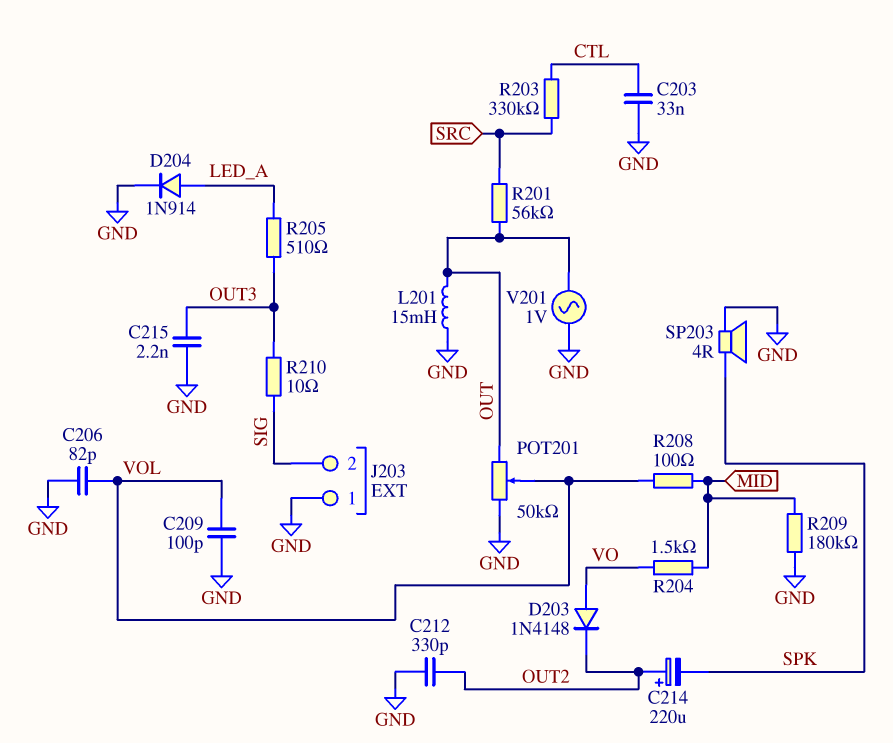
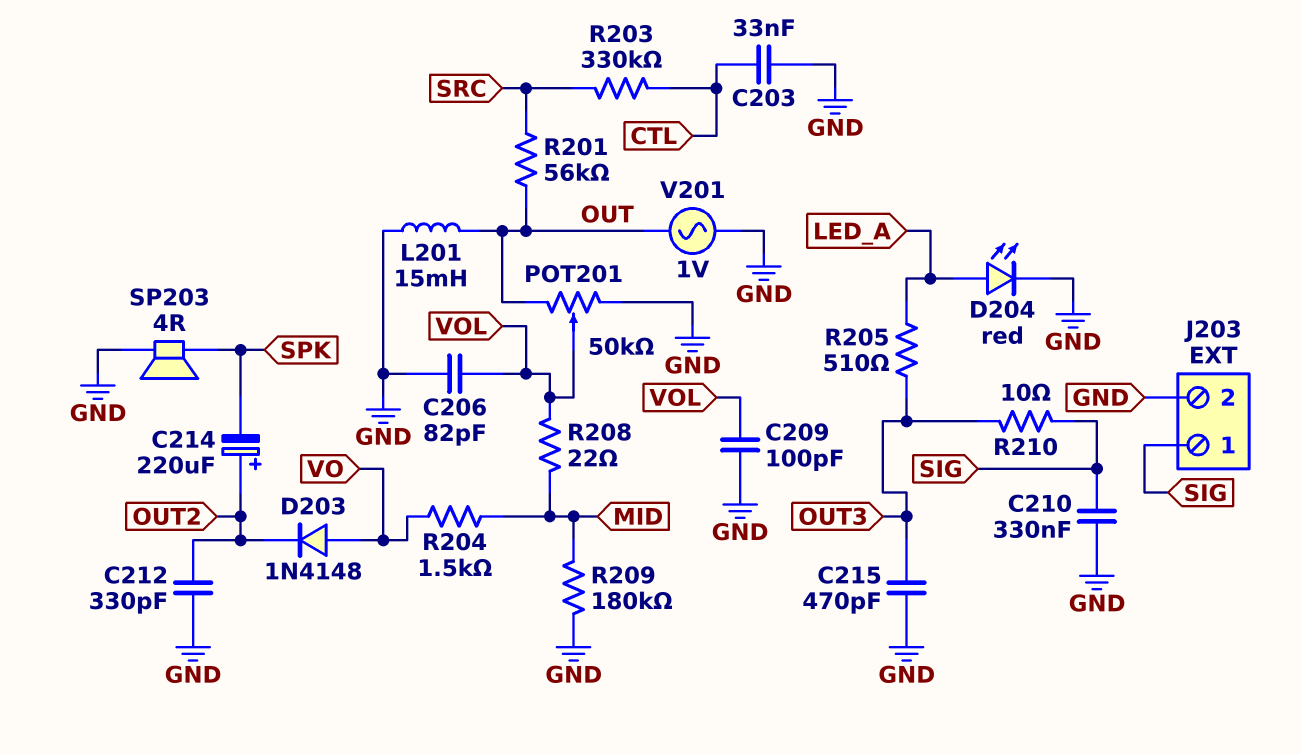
C210: none -> 330nF (GND, SIG)
C215: 2.2nF (GND, OUT3) -> 470pF (GND, OUT3)
D204: diode 1N914 (A LED_A, K GND) -> LED red (A LED_A, K GND)
J203 pin 1: GND -> SIG
J203 pin 2: SIG -> GND
R208: 100 (MID, VOL) -> 22 (MID, VOL)

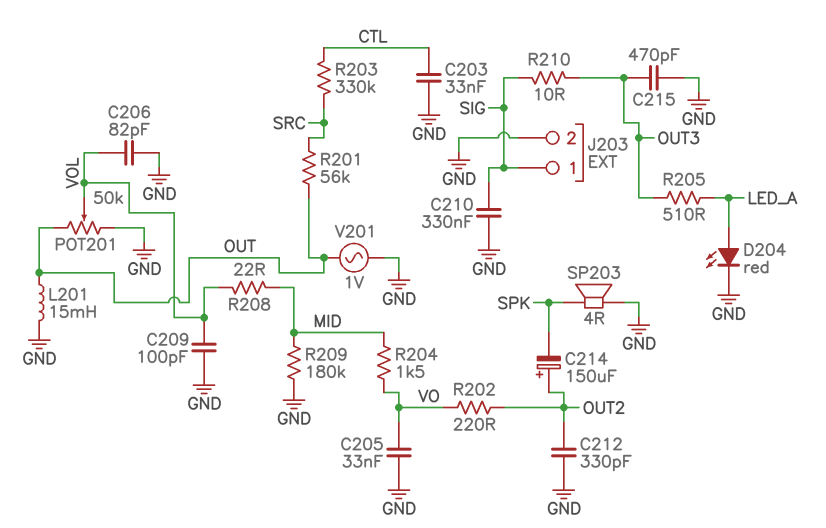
C205: none -> 33nF (GND, VO)
C214: 220uF (plus OUT2, minus SPK) -> 150uF (plus OUT2, minus SPK)
D203: diode 1N4148 (A VO, K OUT2) -> none
R202: none -> 220 (OUT2, VO)

